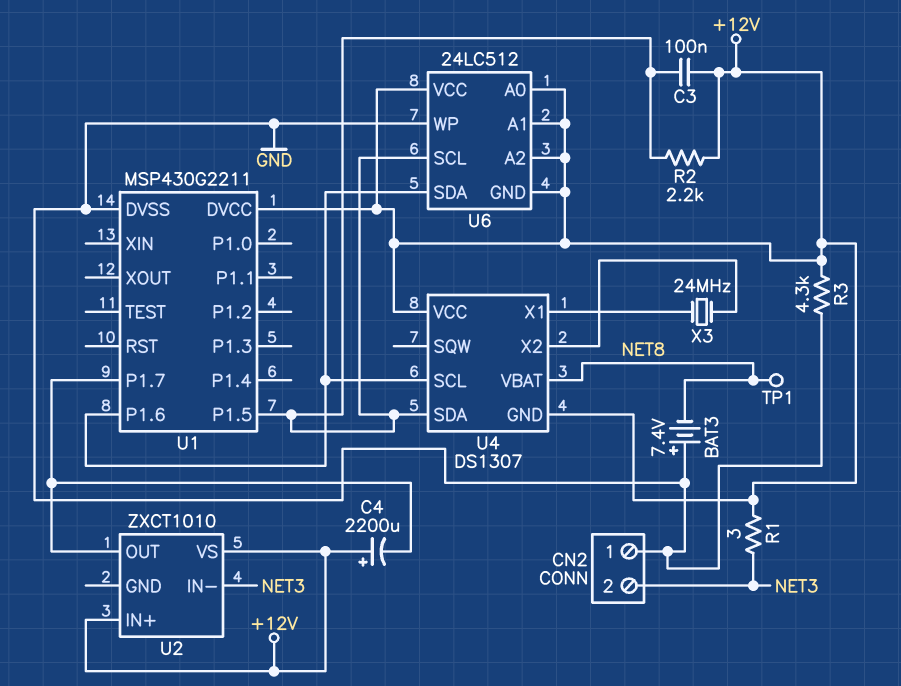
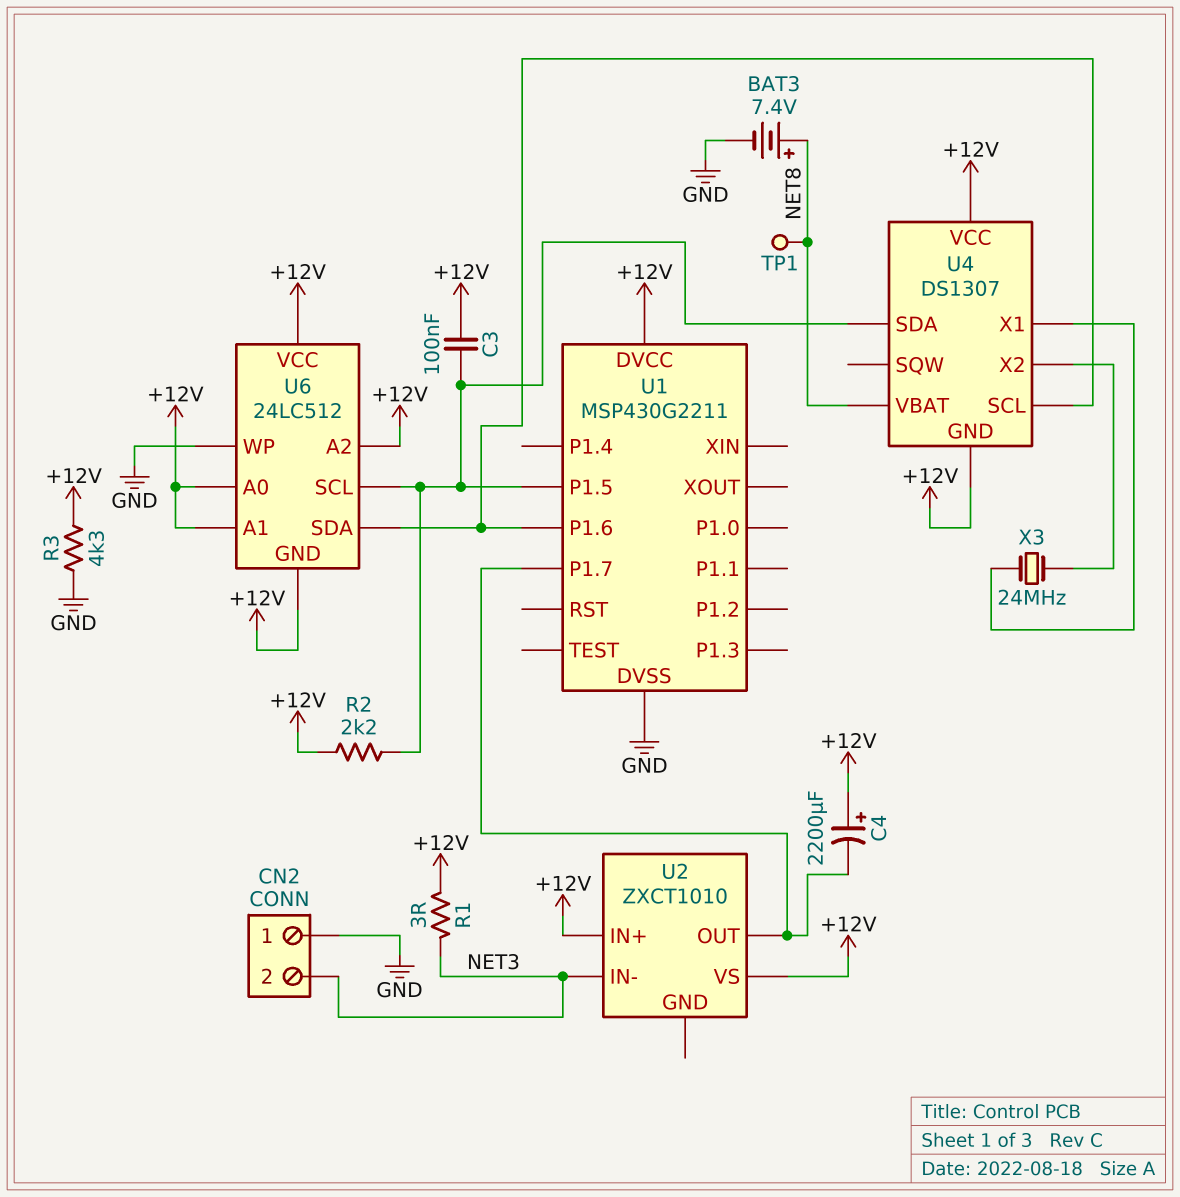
BAT3: 7.4V (plus GND, minus NET8) -> 7.4V (plus NET8, minus GND)

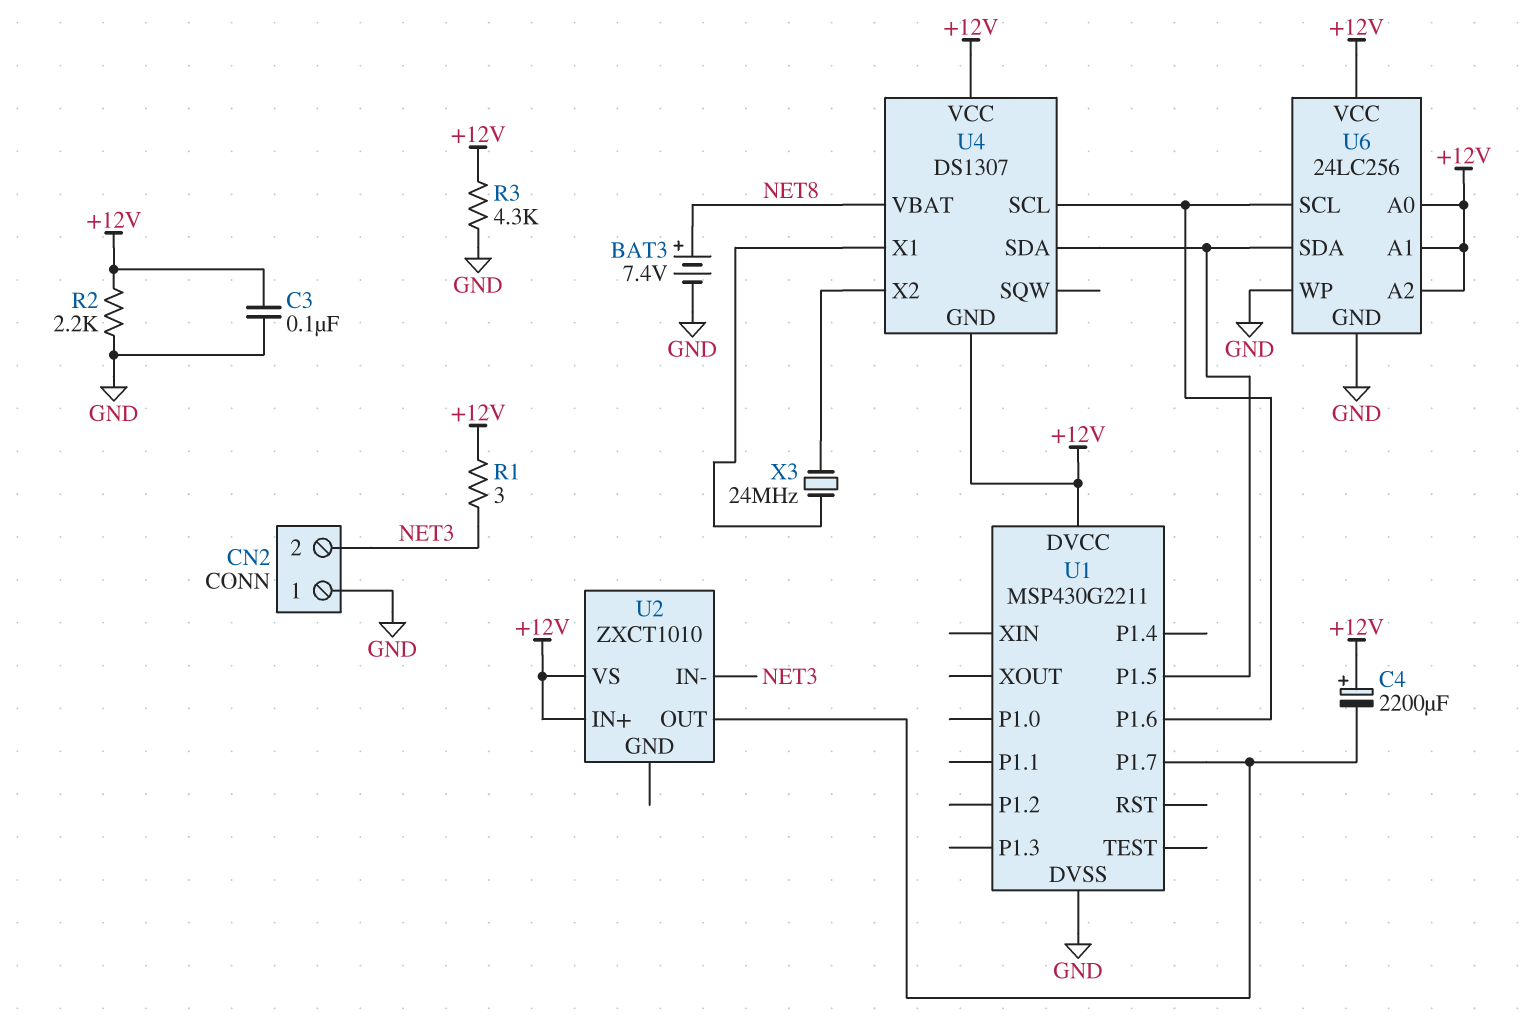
C3: 100nF (+12V, U1/P1.5) -> 100nF (+12V, GND)
R2: 2.2k (+12V, U1/P1.5) -> 2.2k (+12V, GND)
TP1: test point (NET8) -> none
U6: 24LC512 -> 24LC256
U6 pin GND: +12V -> GND
U6 pin SCL: U1/P1.5 -> U1/P1.6
U6 pin SDA: U1/P1.6 -> U1/P1.5

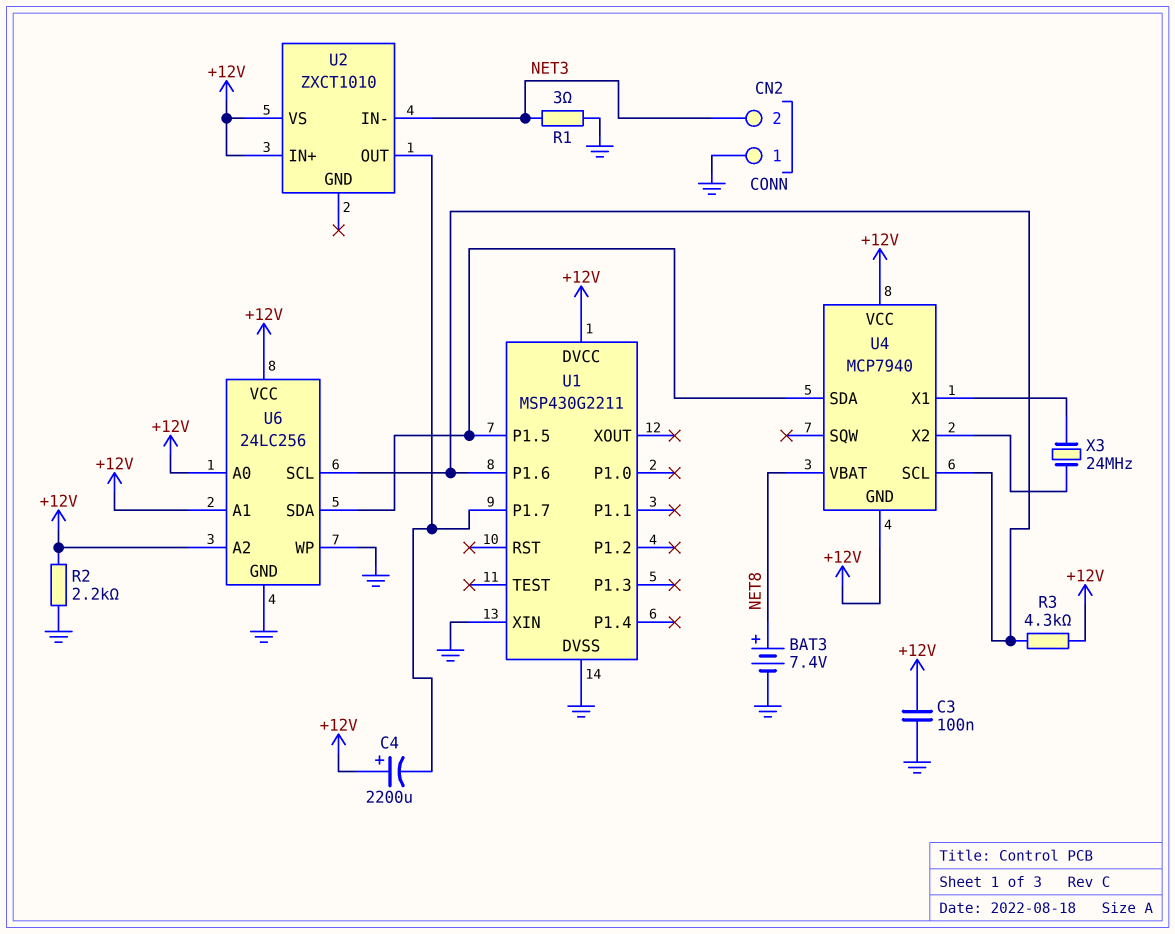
R1: 3 (+12V, NET3) -> 3 (GND, NET3)
R3: 4.3k (+12V, GND) -> 4.3k (+12V, U1/P1.6)
U1 pin XIN: none -> GND
U4: DS1307 -> MCP7940

